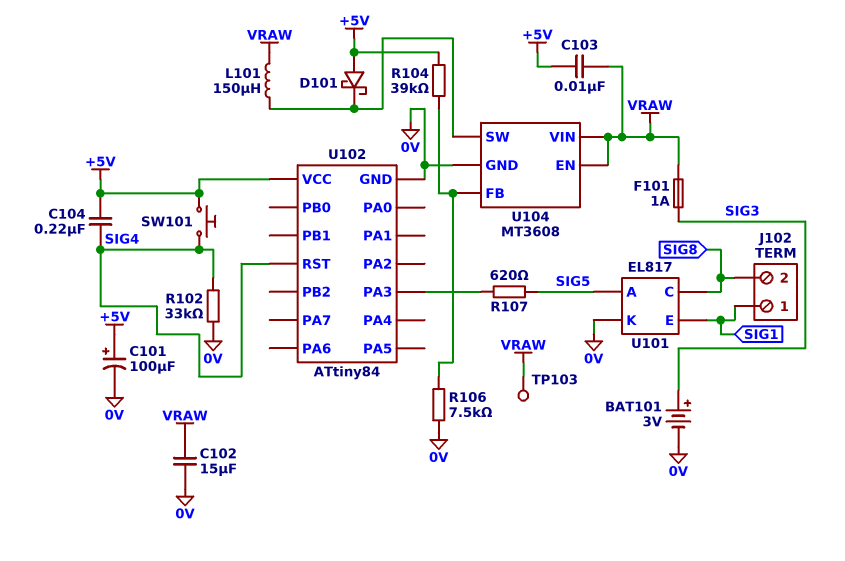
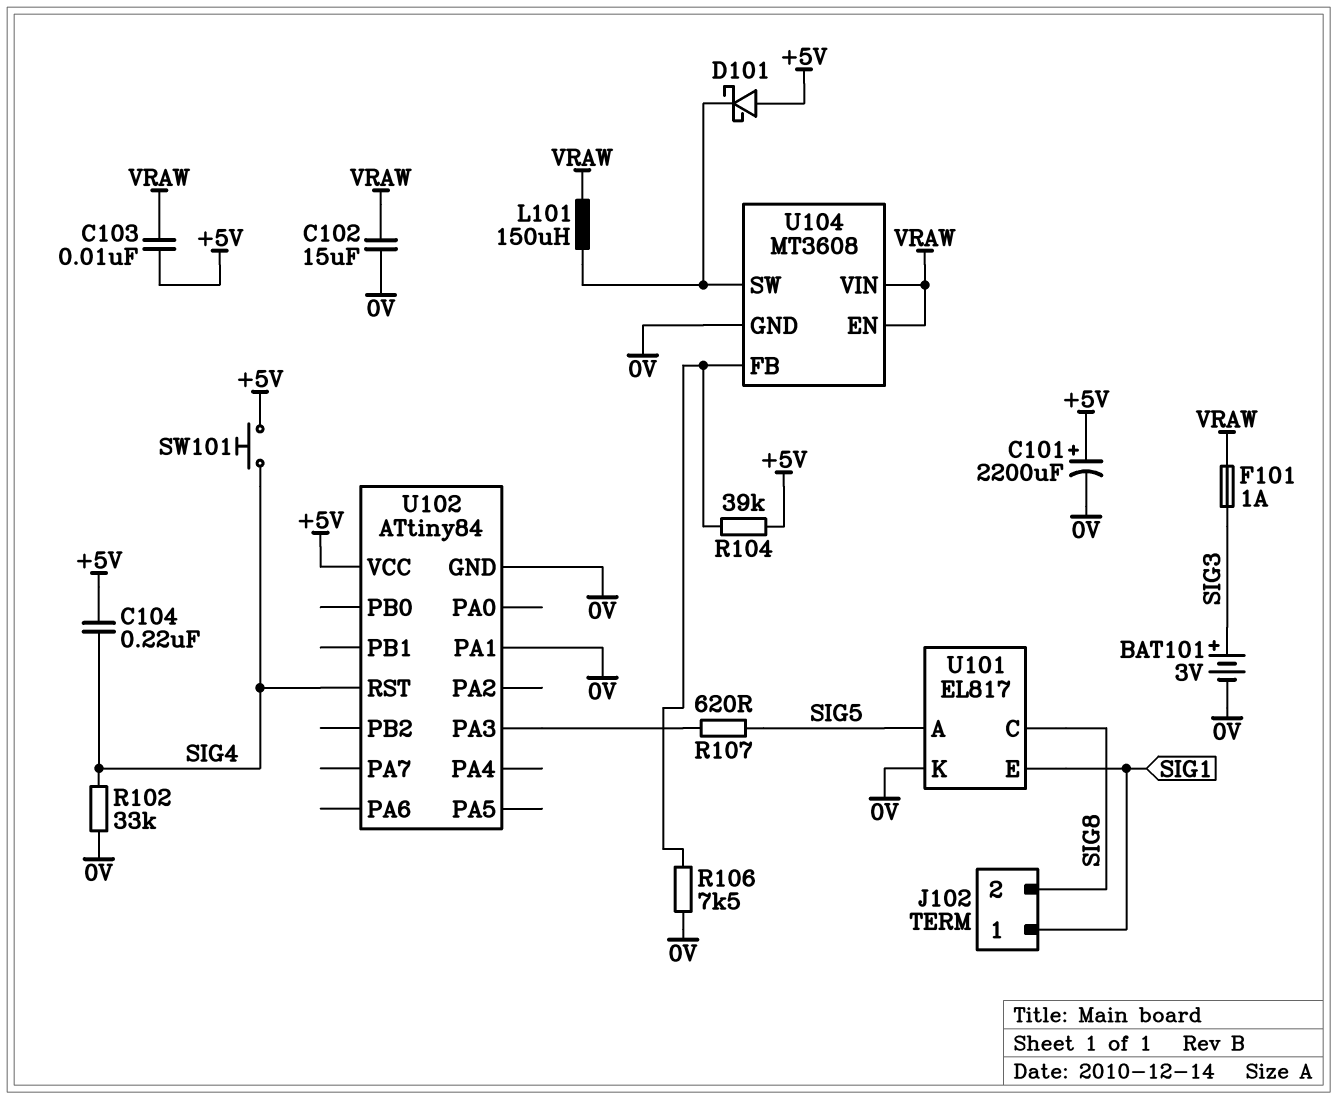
C101: 100uF (plus +5V, minus 0V) -> 2200uF (plus +5V, minus 0V)
TP103: test point (VRAW) -> none
U102 pin PA1: none -> 0V

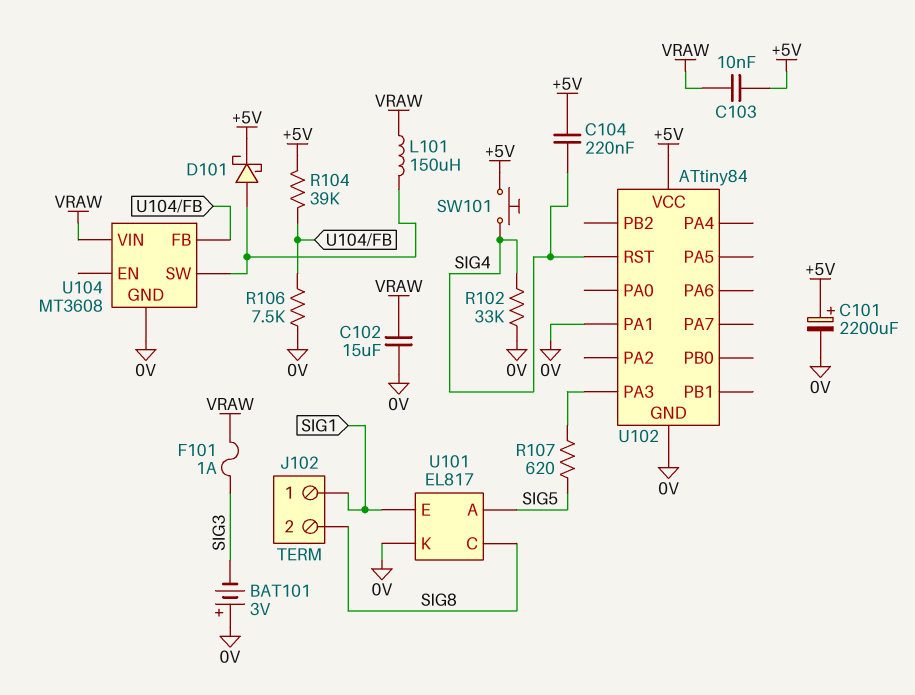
BAT101: 3V (plus SIG3, minus 0V) -> 3V (plus 0V, minus SIG3)
D101: schottky (A +5V, K U104/SW) -> schottky (A U104/SW, K +5V)
U104 pin EN: VRAW -> none

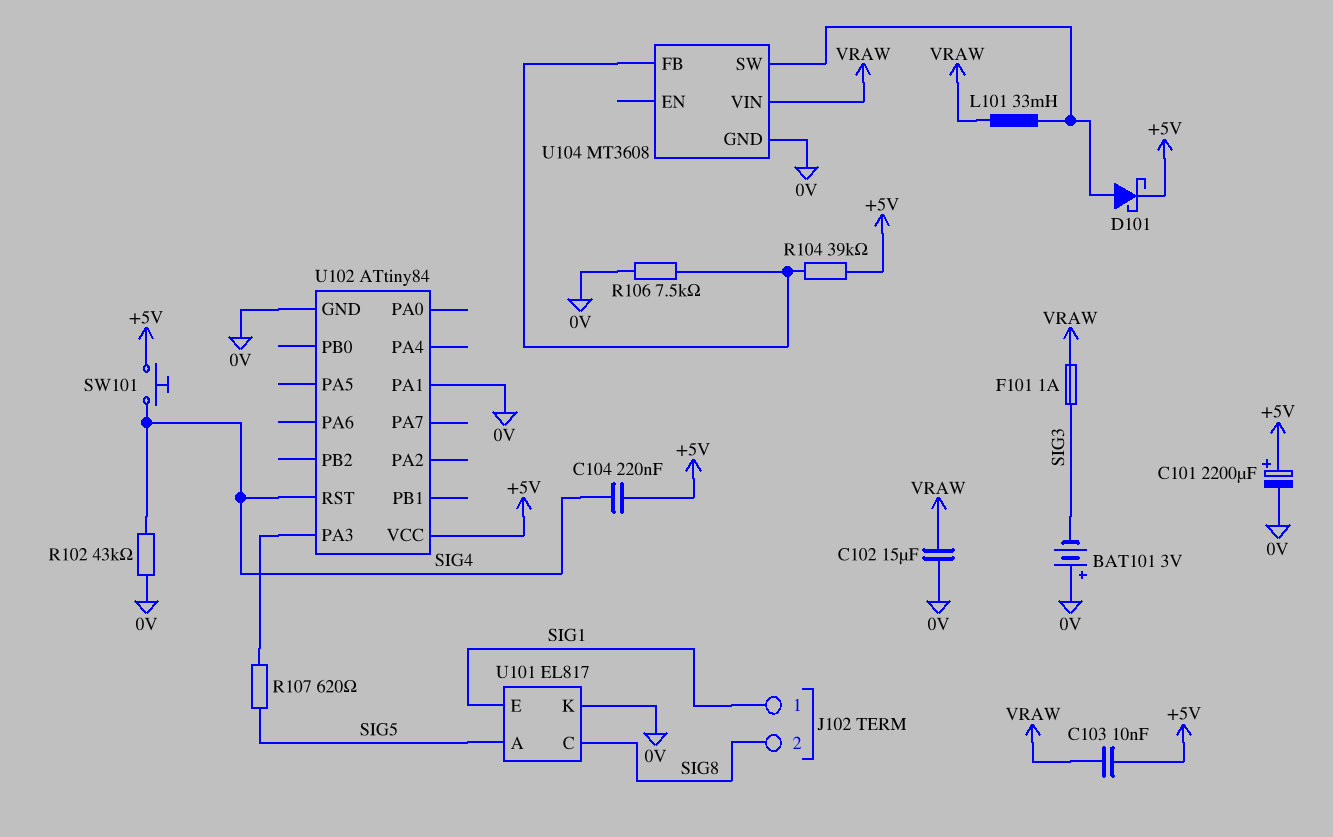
L101: 150uH (U104/SW, VRAW) -> 33mH (U104/SW, VRAW)
R102: 33k (0V, SIG4) -> 43k (0V, SIG4)

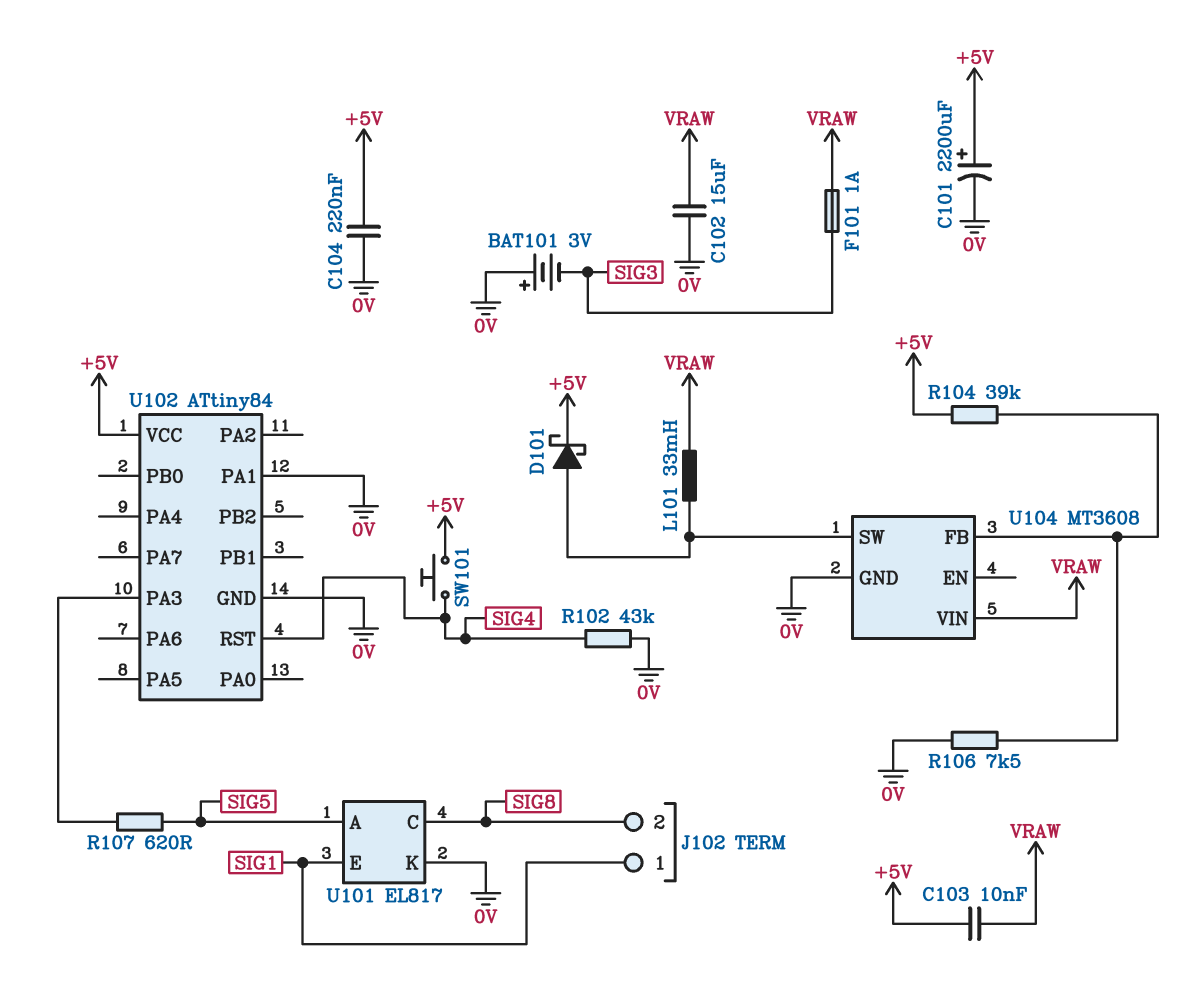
C104: 220nF (+5V, SIG4) -> 220nF (+5V, 0V)

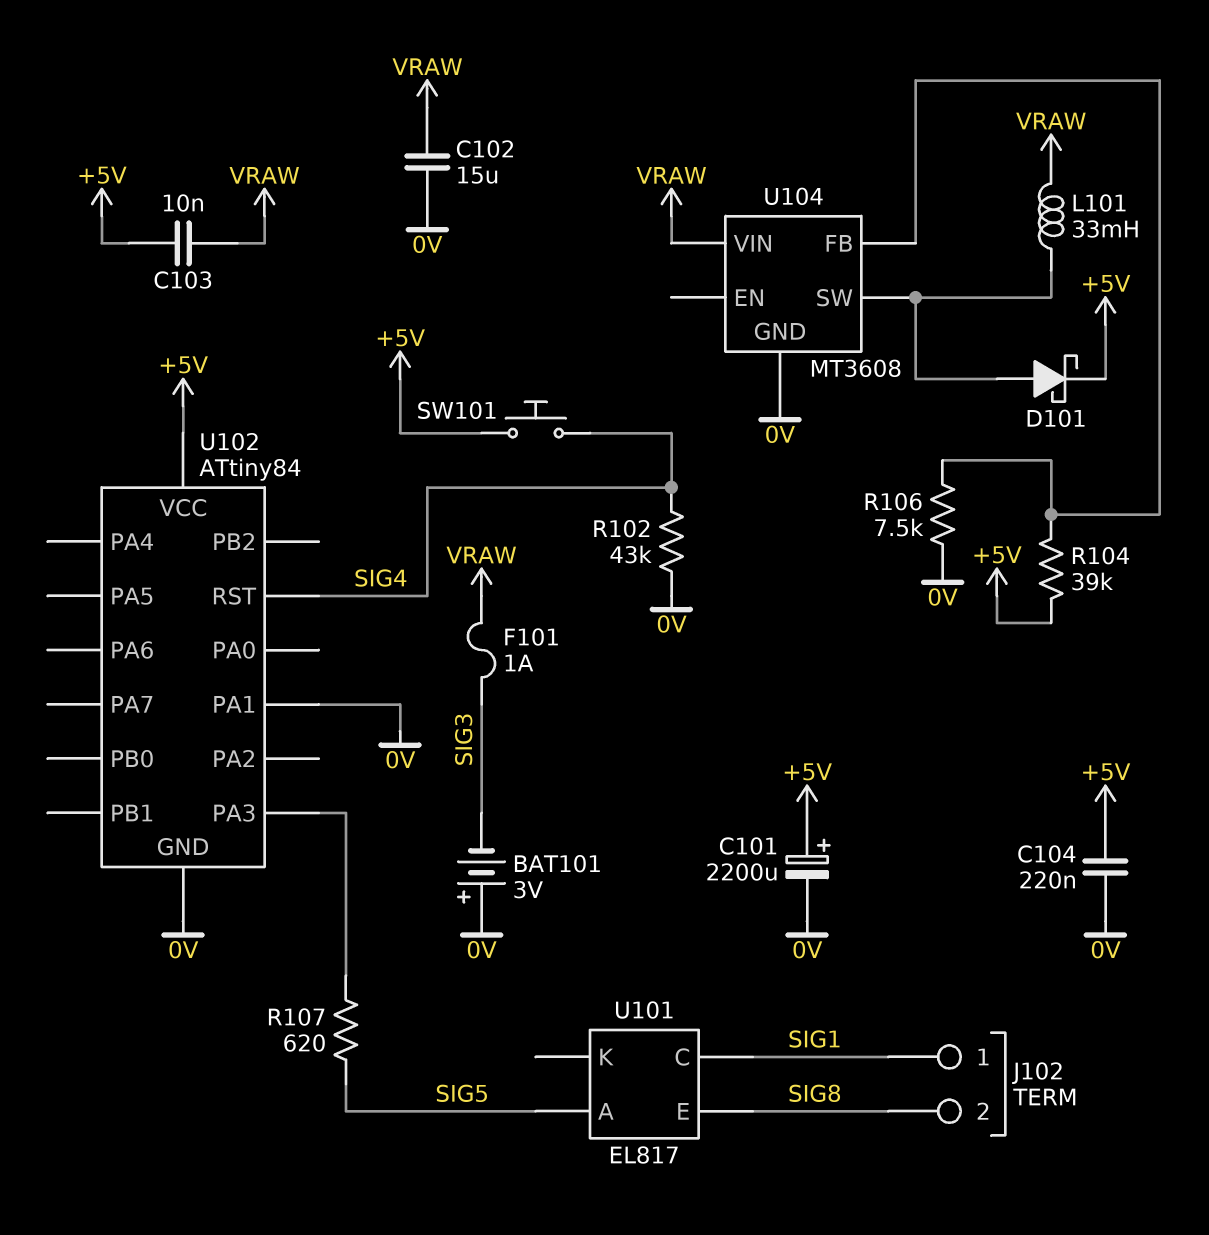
U101 pin C: SIG8 -> SIG1
U101 pin E: SIG1 -> SIG8
U101 pin K: 0V -> none

